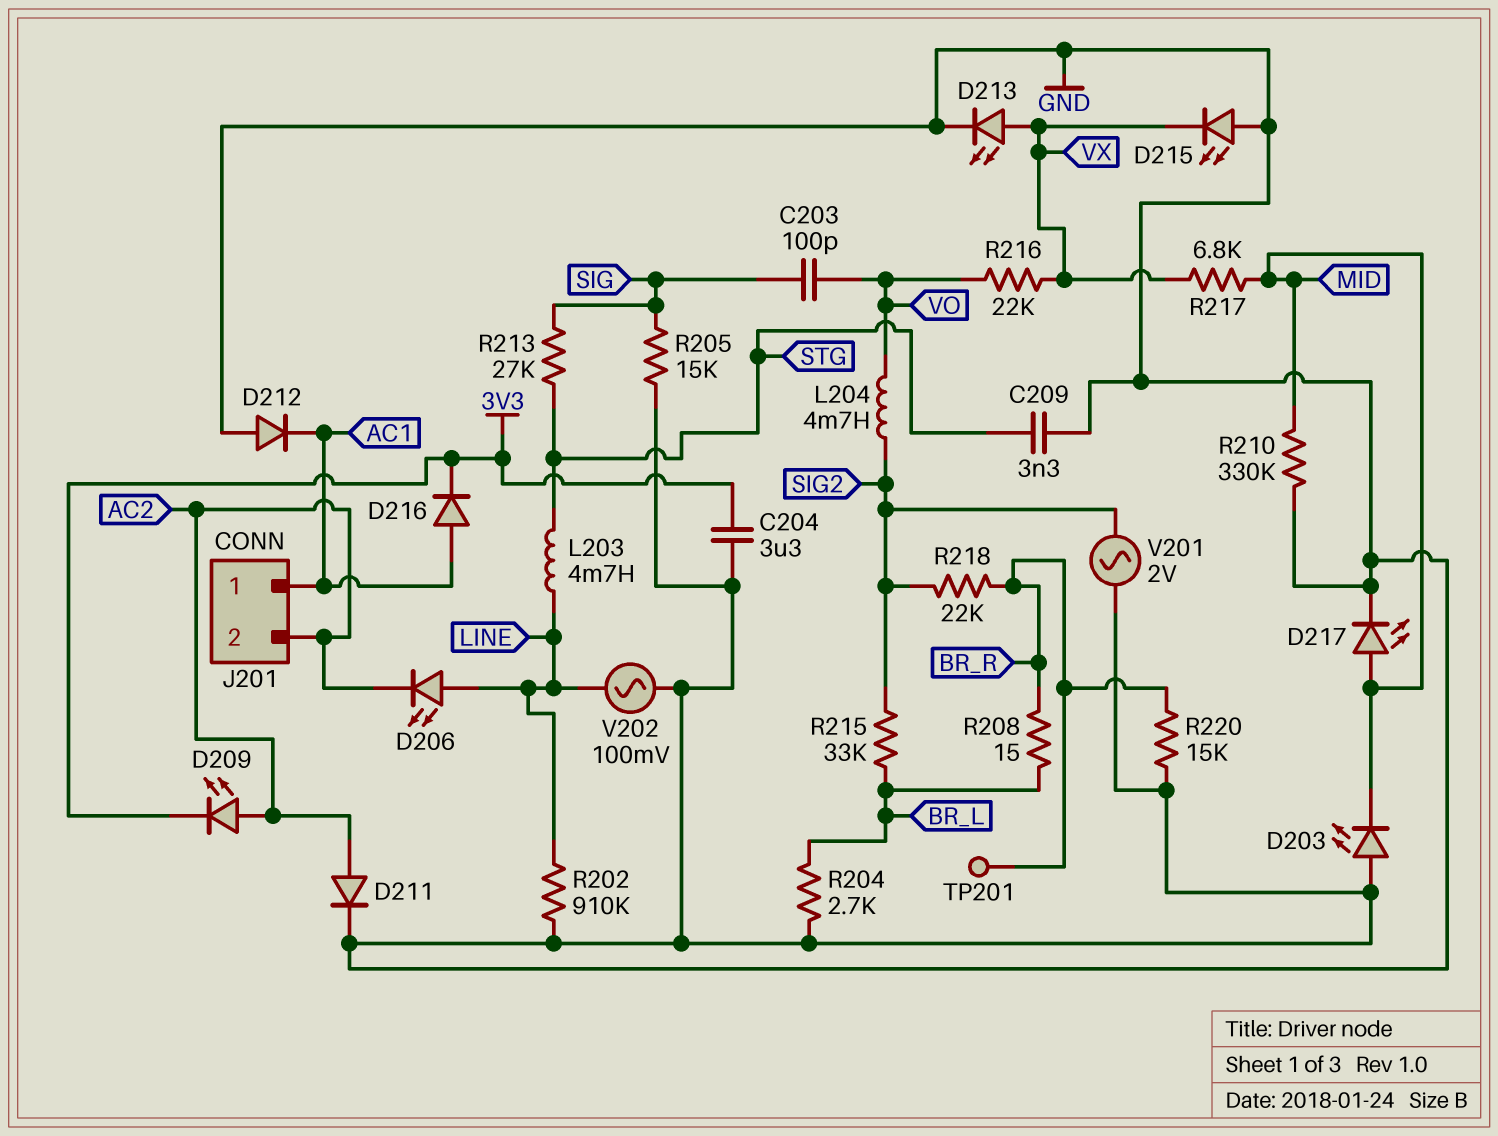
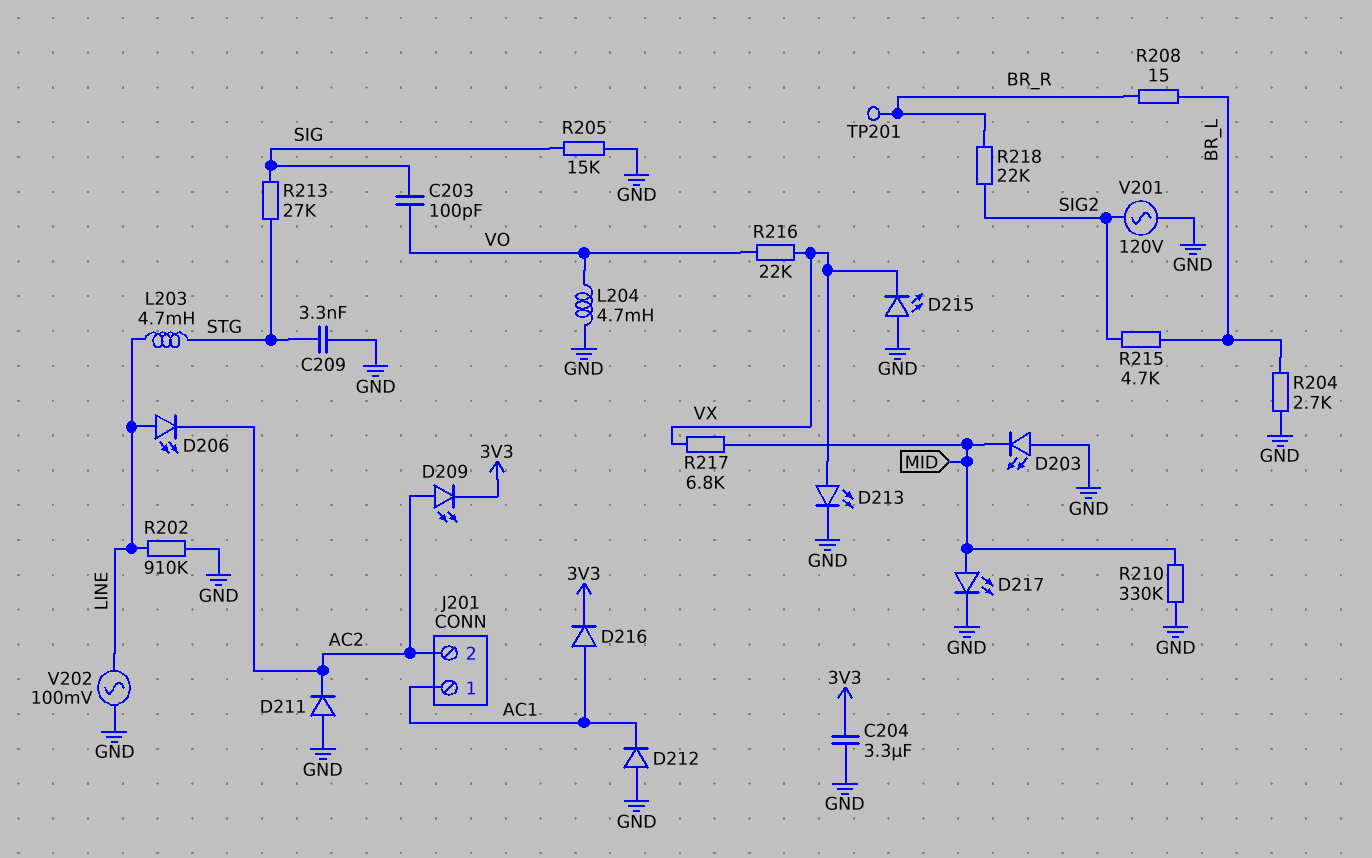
D211: diode (A AC2, K GND) -> diode (A GND, K AC2)
L204: 4.7mH (SIG2, VO) -> 4.7mH (GND, VO)
R215: 33k (BR_L, SIG2) -> 4.7k (BR_L, SIG2)
R220: 15k (BR_R, GND) -> none
V201: AC 2V (GND, SIG2) -> AC 120V (GND, SIG2)

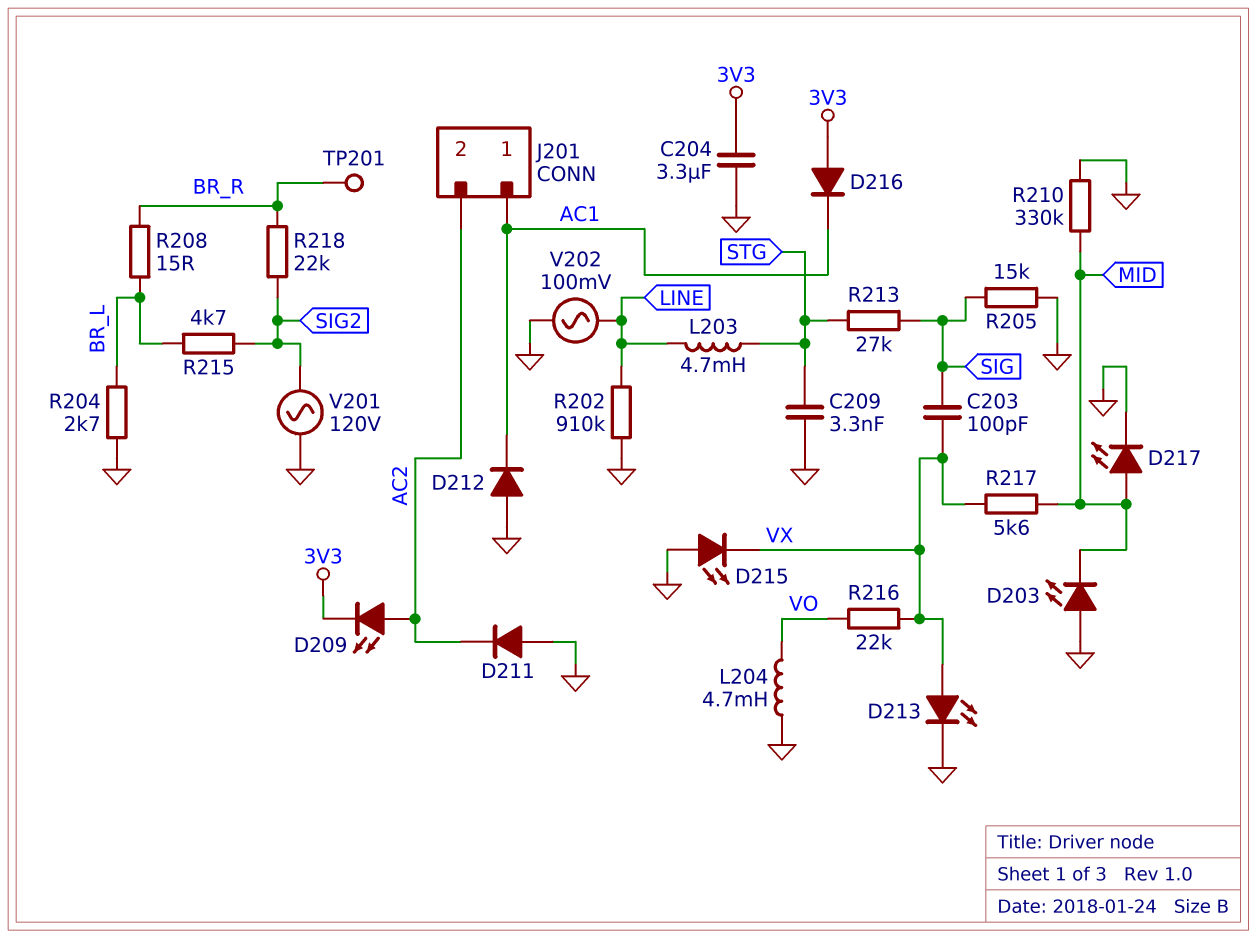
C203: 100pF (SIG, VO) -> 100pF (SIG, VX)
D206: LED (A LINE, K AC2) -> none
D216: diode (A AC1, K 3V3) -> diode (A 3V3, K AC1)
R217: 6.8k (MID, VX) -> 5.6k (MID, VX)

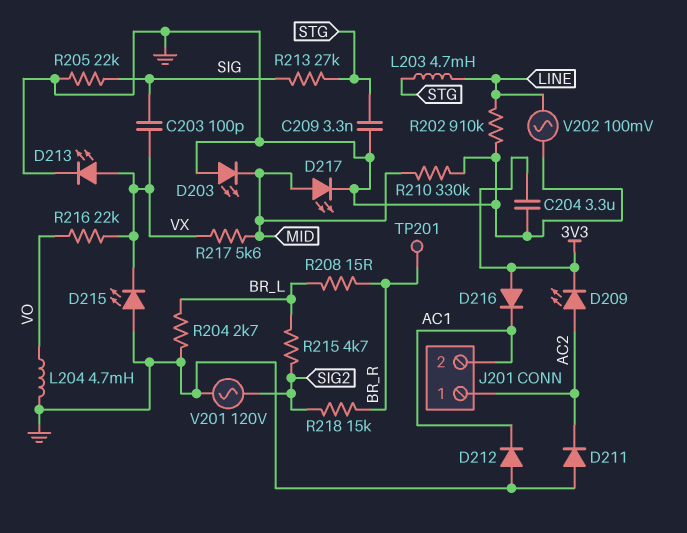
J201 pin 1: AC1 -> AC2
J201 pin 2: AC2 -> AC1
R205: 15k (GND, SIG) -> 22k (GND, SIG)
R218: 22k (BR_R, SIG2) -> 15k (BR_R, SIG2)

